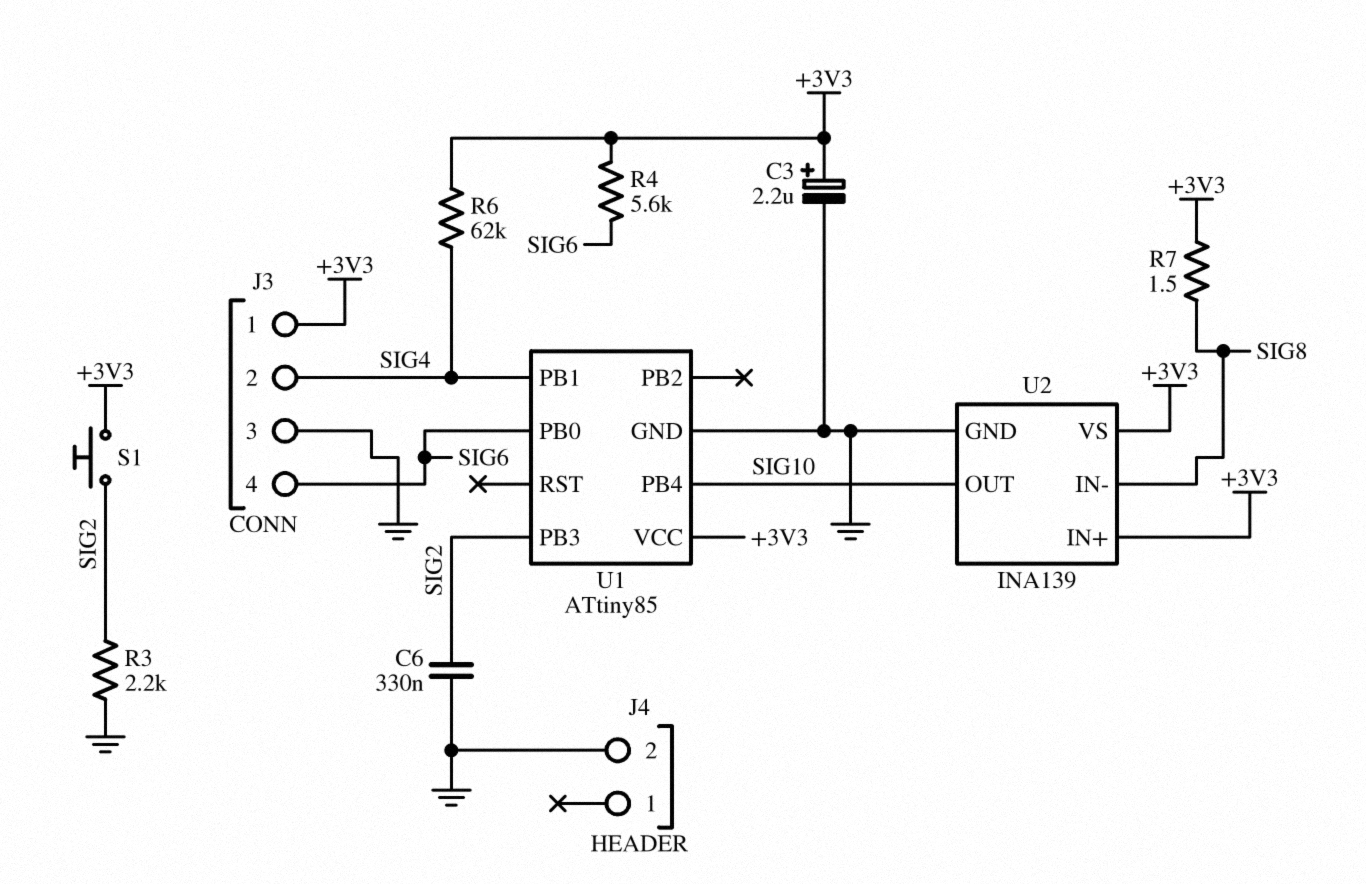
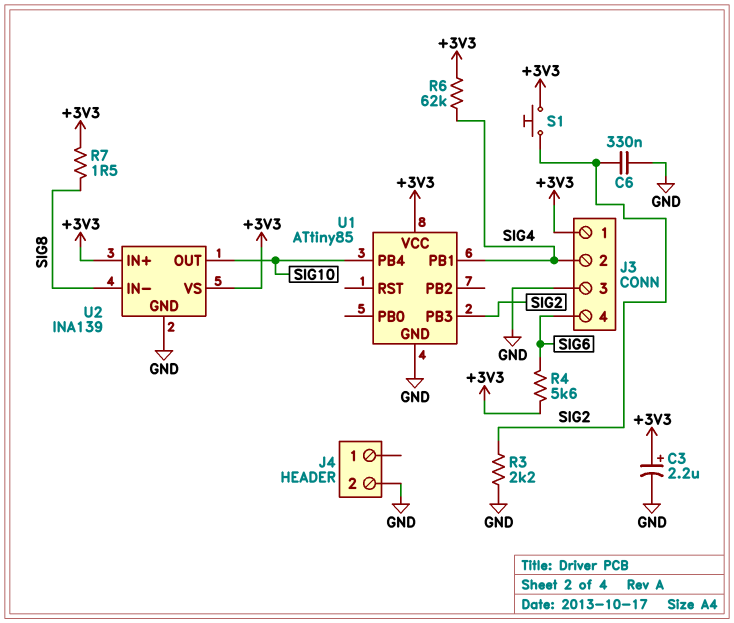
U1 pin PB0: SIG6 -> none

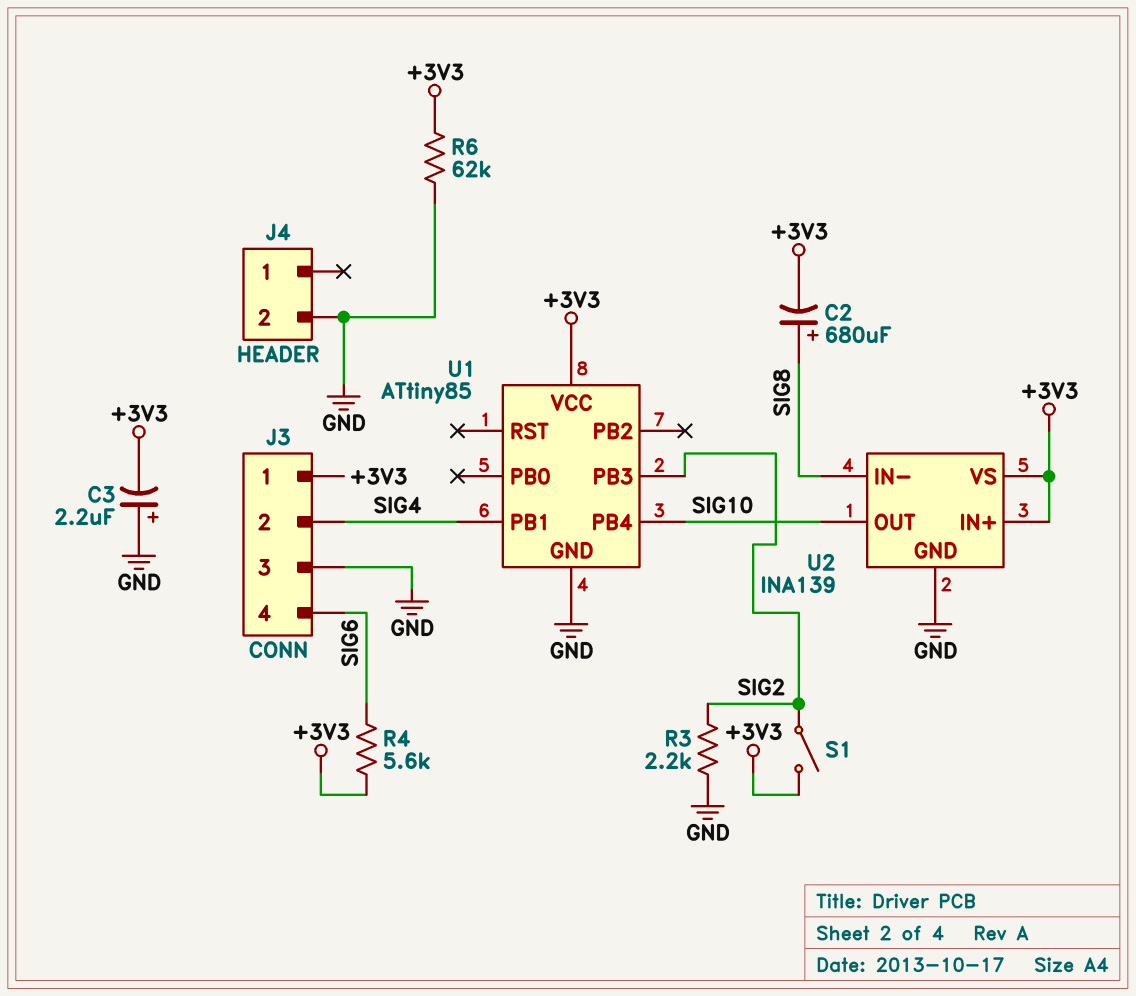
C2: none -> 680uF (plus SIG8, minus +3V3)
C3: 2.2uF (plus +3V3, minus GND) -> 2.2uF (plus GND, minus +3V3)
C6: 330nF (GND, SIG2) -> none
R6: 62k (+3V3, SIG4) -> 62k (+3V3, GND)
R7: 1.5 (+3V3, SIG8) -> none
S1: button (+3V3, SIG2) -> switch (+3V3, SIG2)

